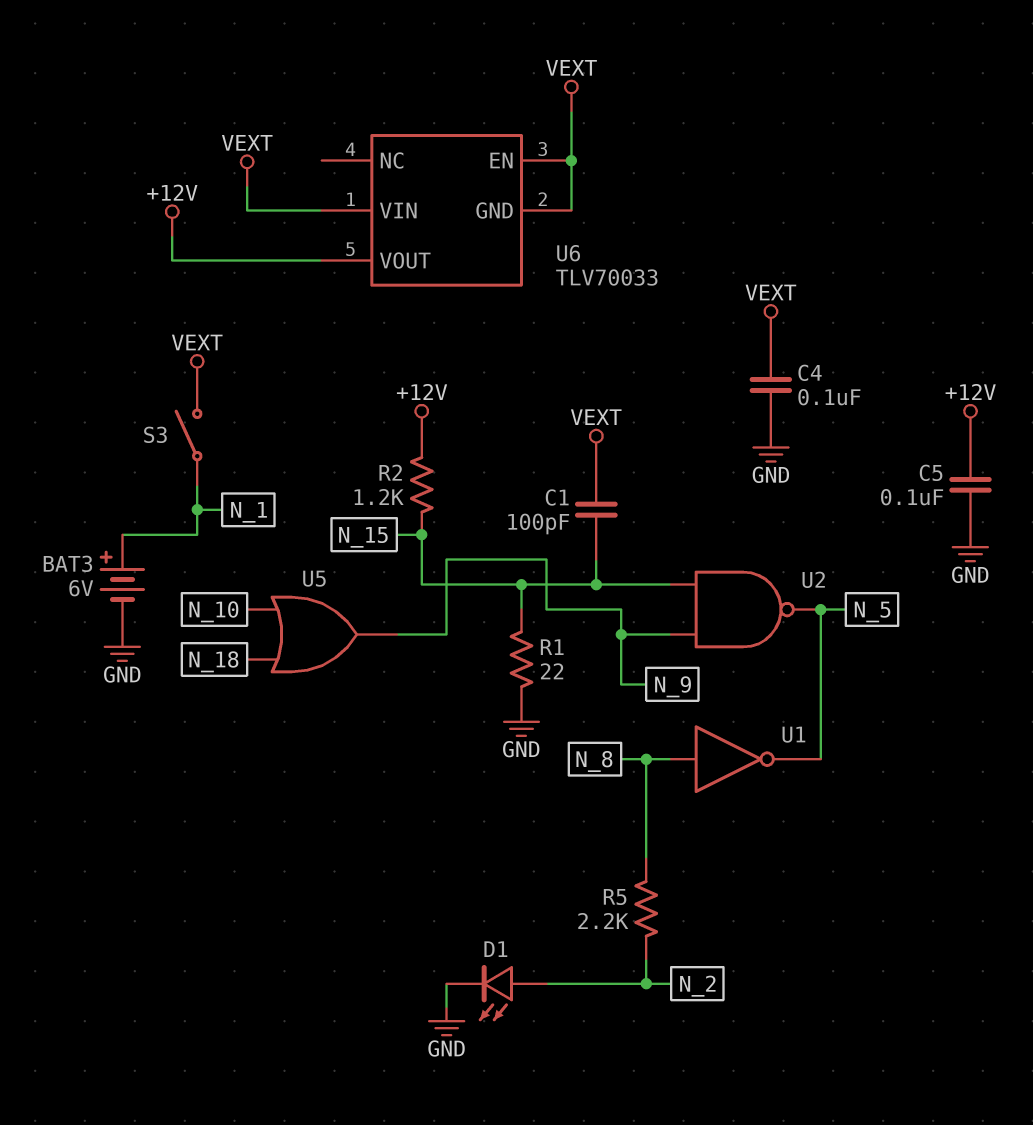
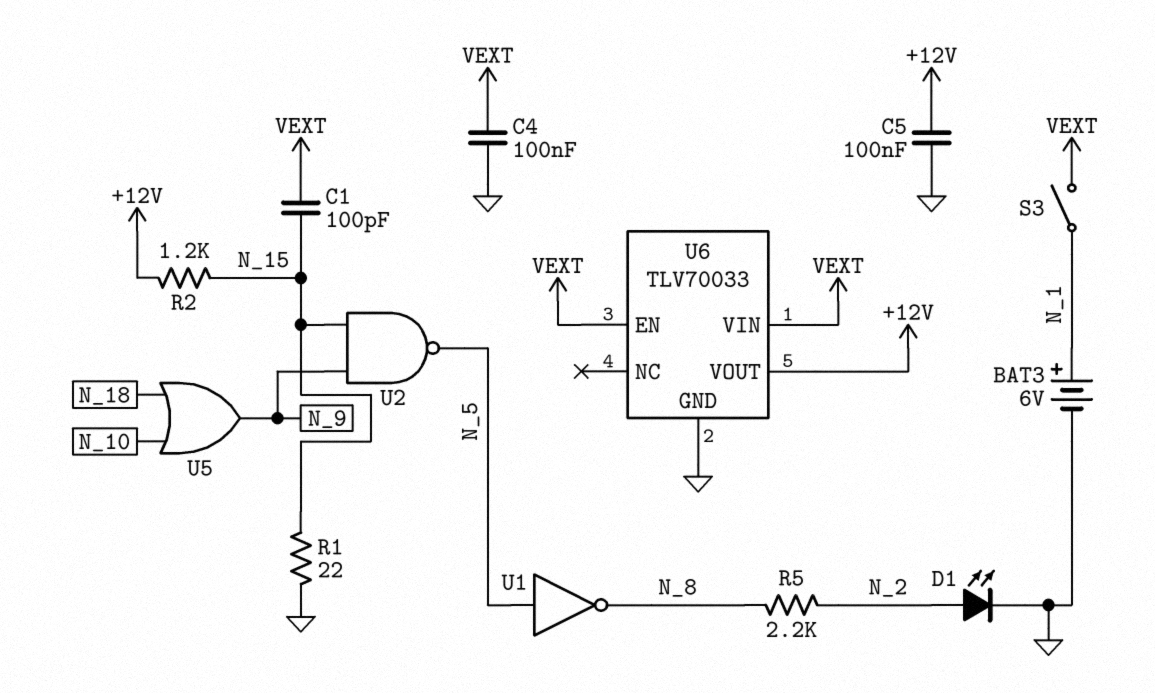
U1: NOT (in N_8, out N_5) -> NOT (in N_5, out N_8)
U6 pin GND: VEXT -> GND

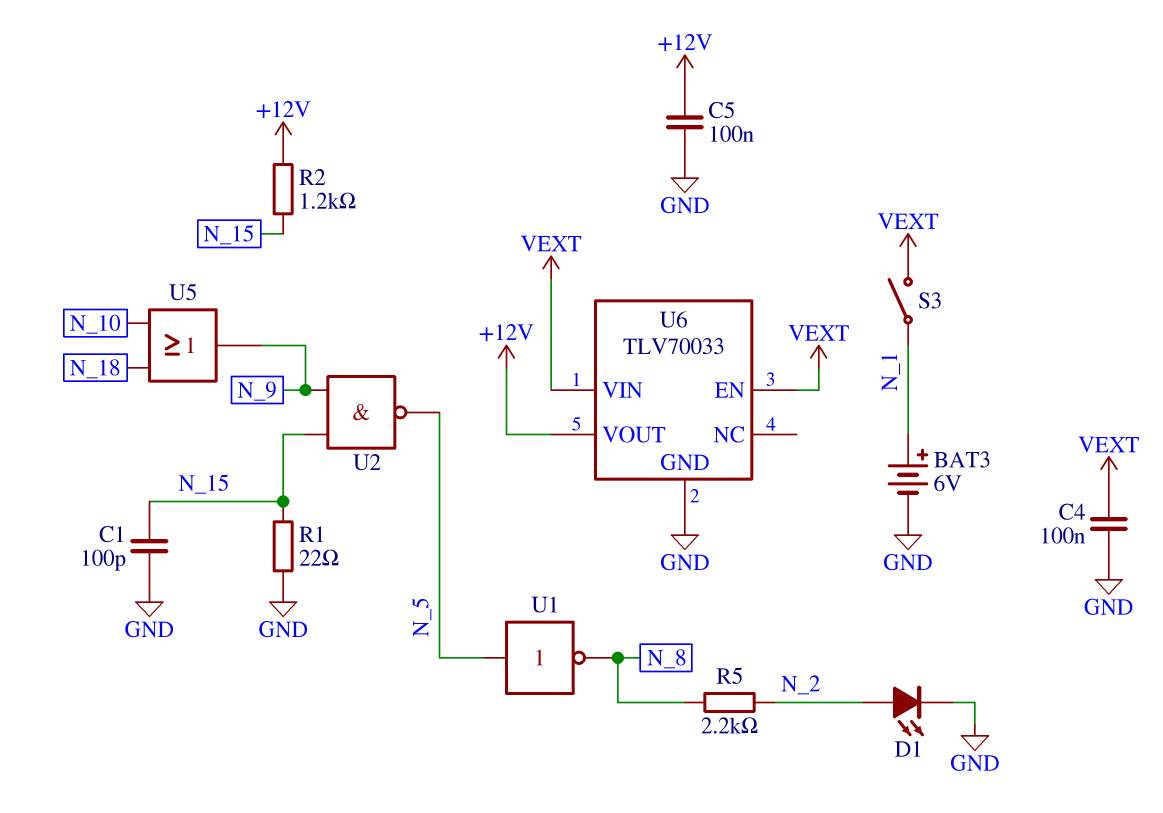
C1: 100pF (N_15, VEXT) -> 100pF (GND, N_15)

